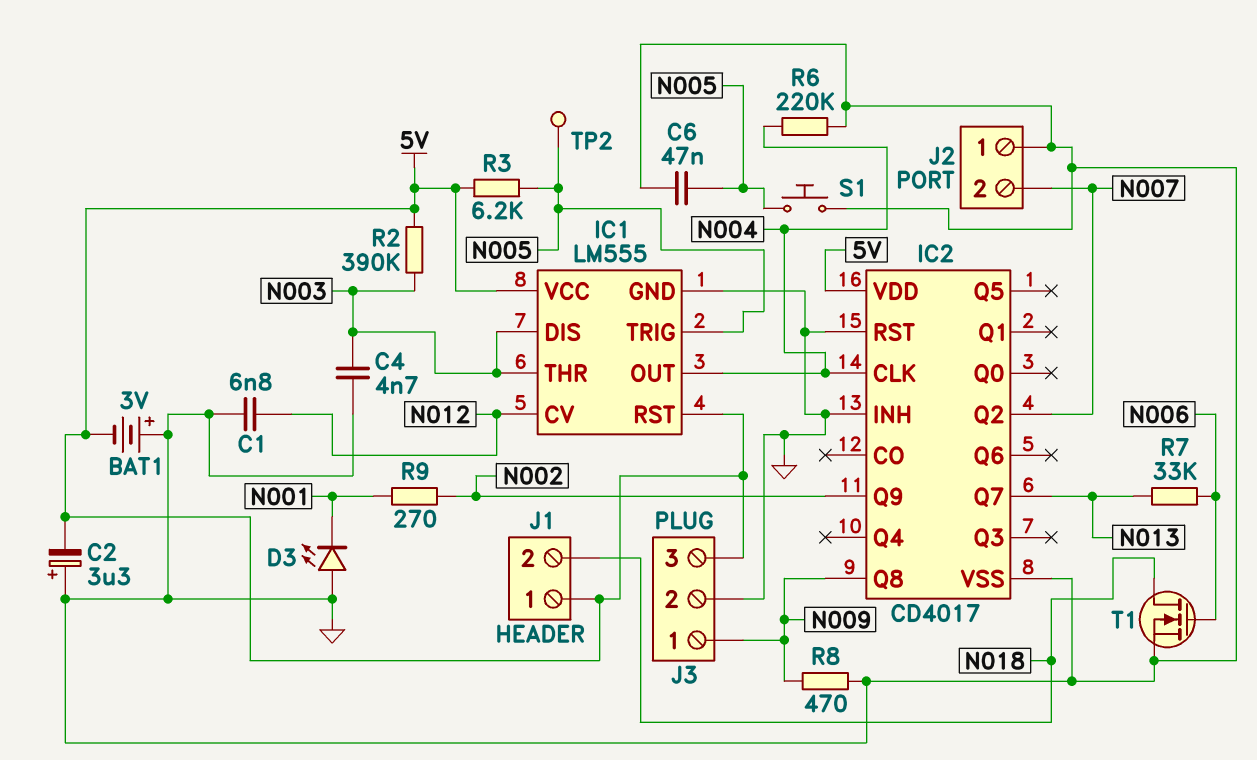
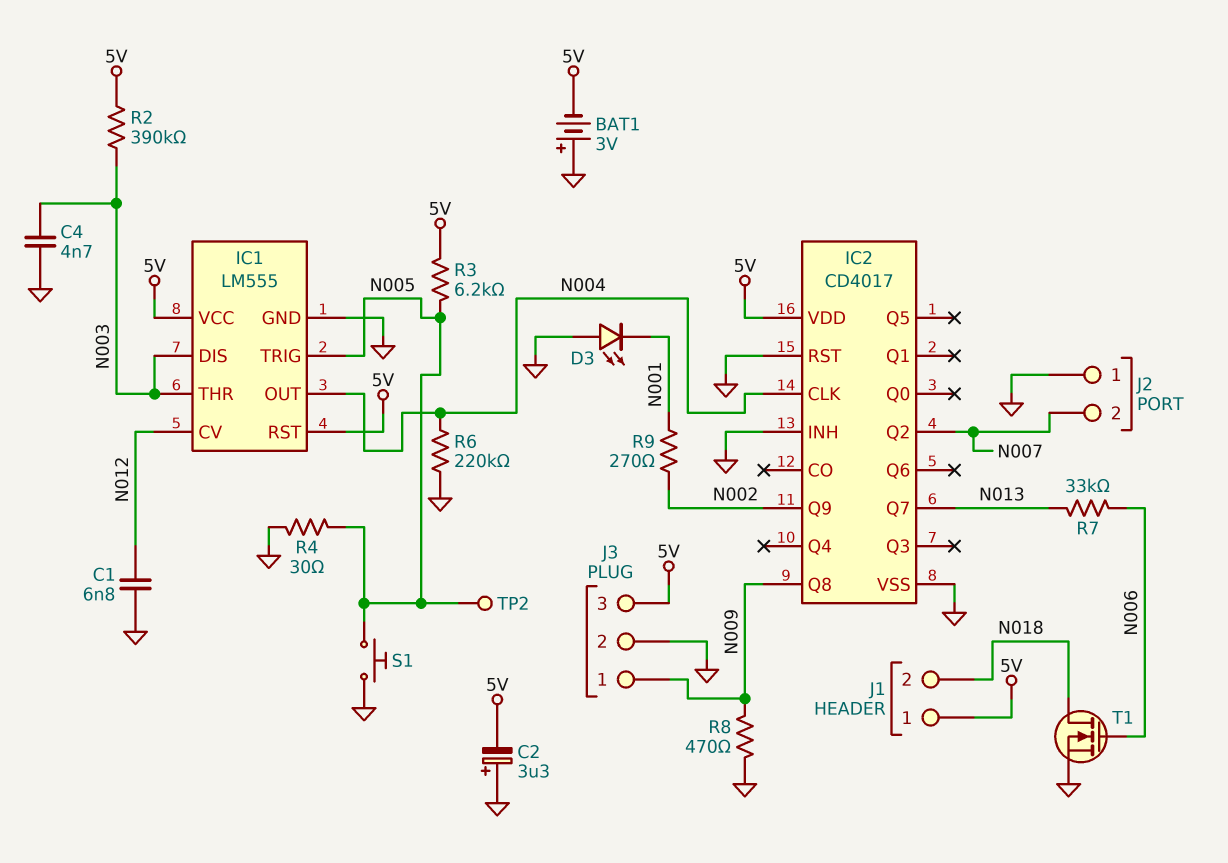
C6: 47nF (GND, N005) -> none
R4: none -> 30 (GND, N005)

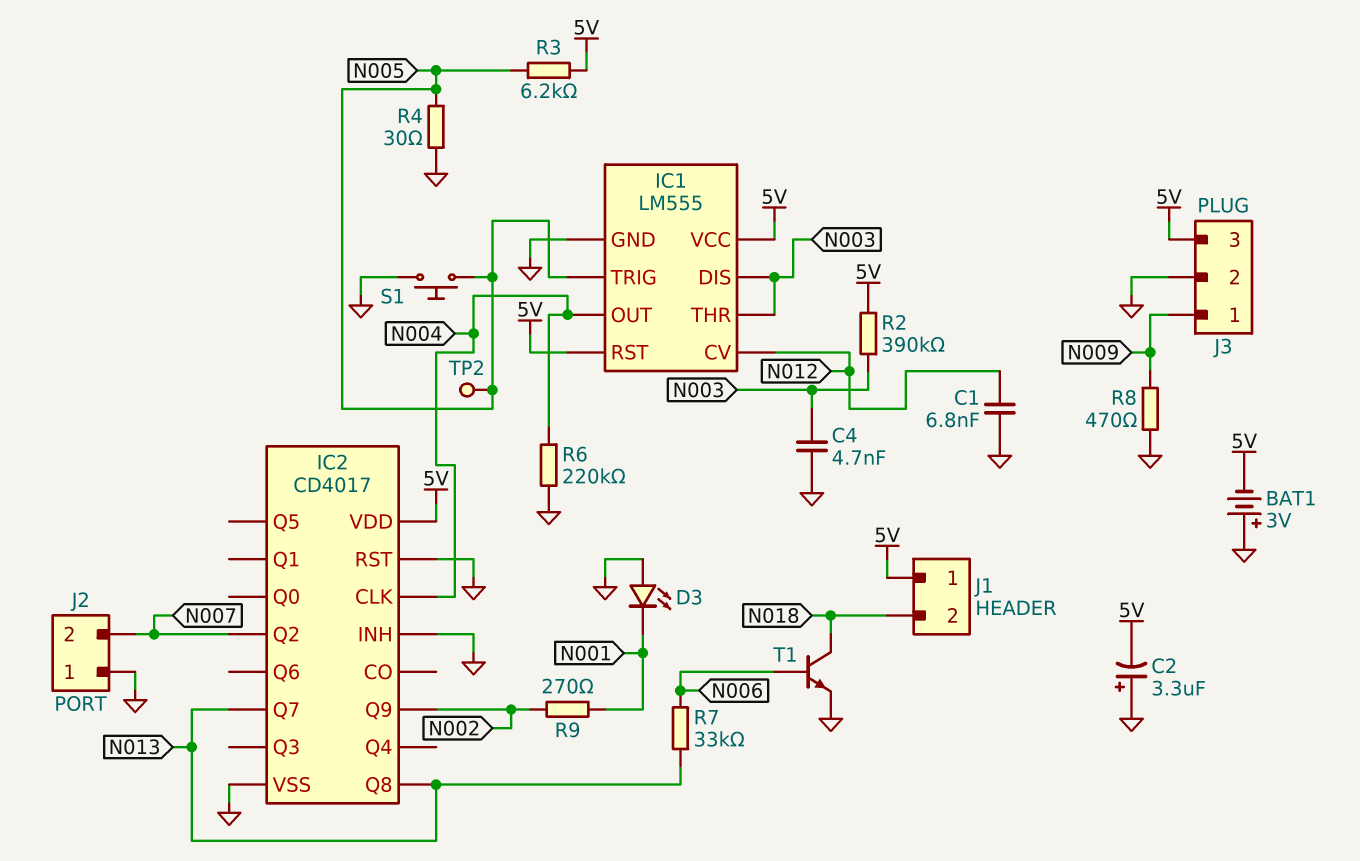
IC2 pin Q8: N009 -> N013
T1: NMOS (G N006, D N018, S GND) -> NPN (B N006, C N018, E GND)

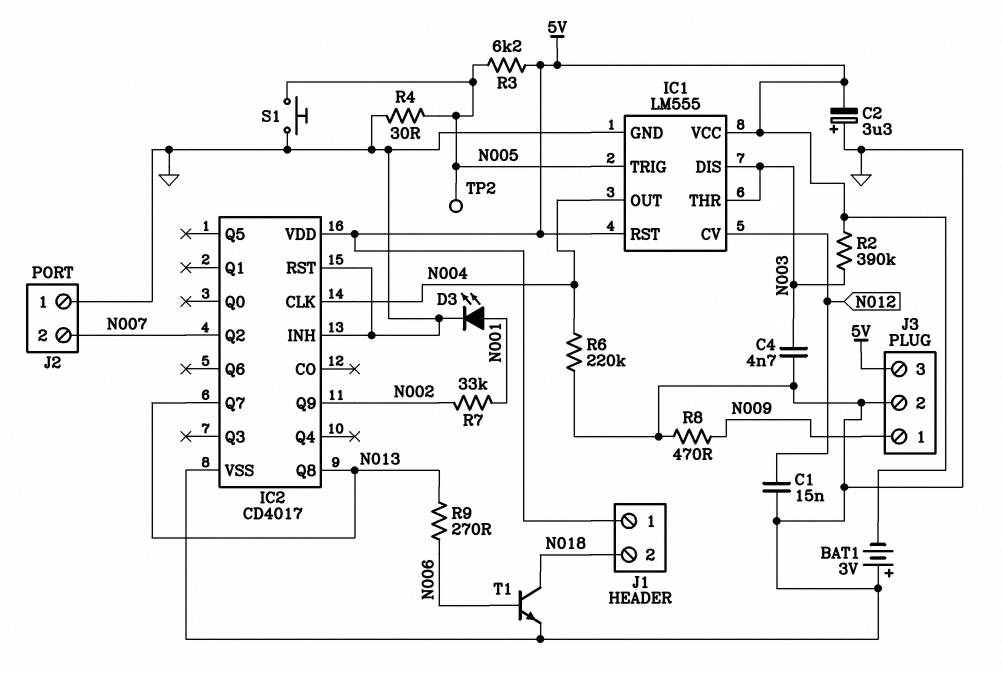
C1: 6.8nF (GND, N012) -> 15nF (GND, N012)
D3: LED (A GND, K N001) -> LED (A N001, K GND)
R7: 33k (N006, N013) -> 33k (N001, N002)
R9: 270 (N001, N002) -> 270 (N006, N013)

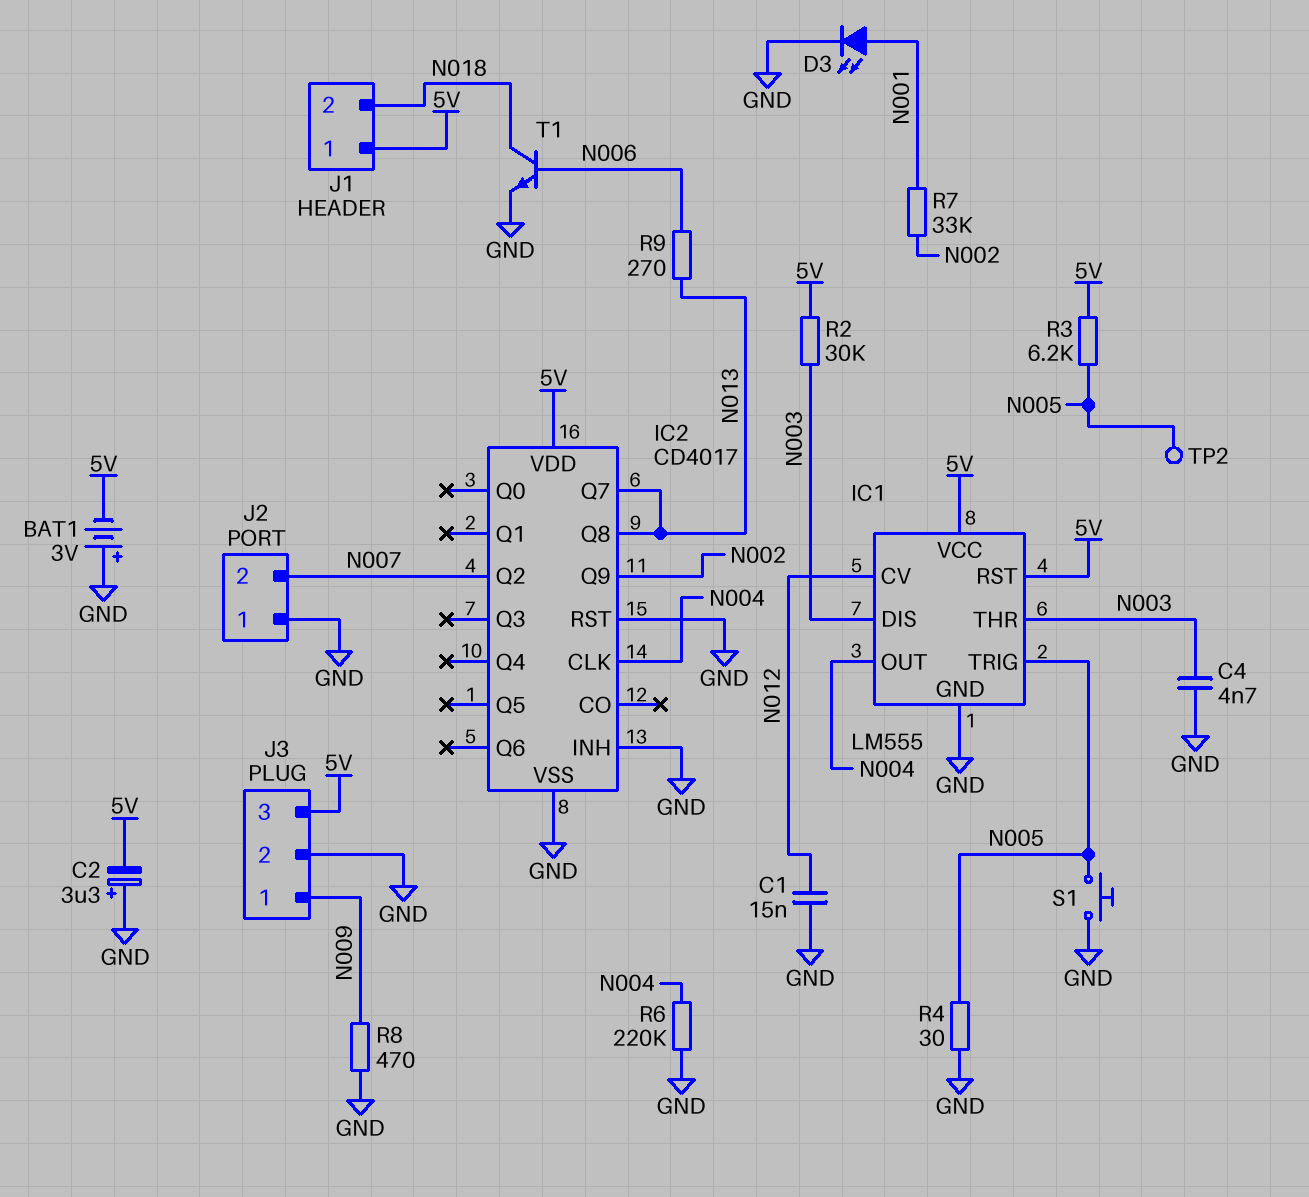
R2: 390k (5V, N003) -> 30k (5V, N003)

